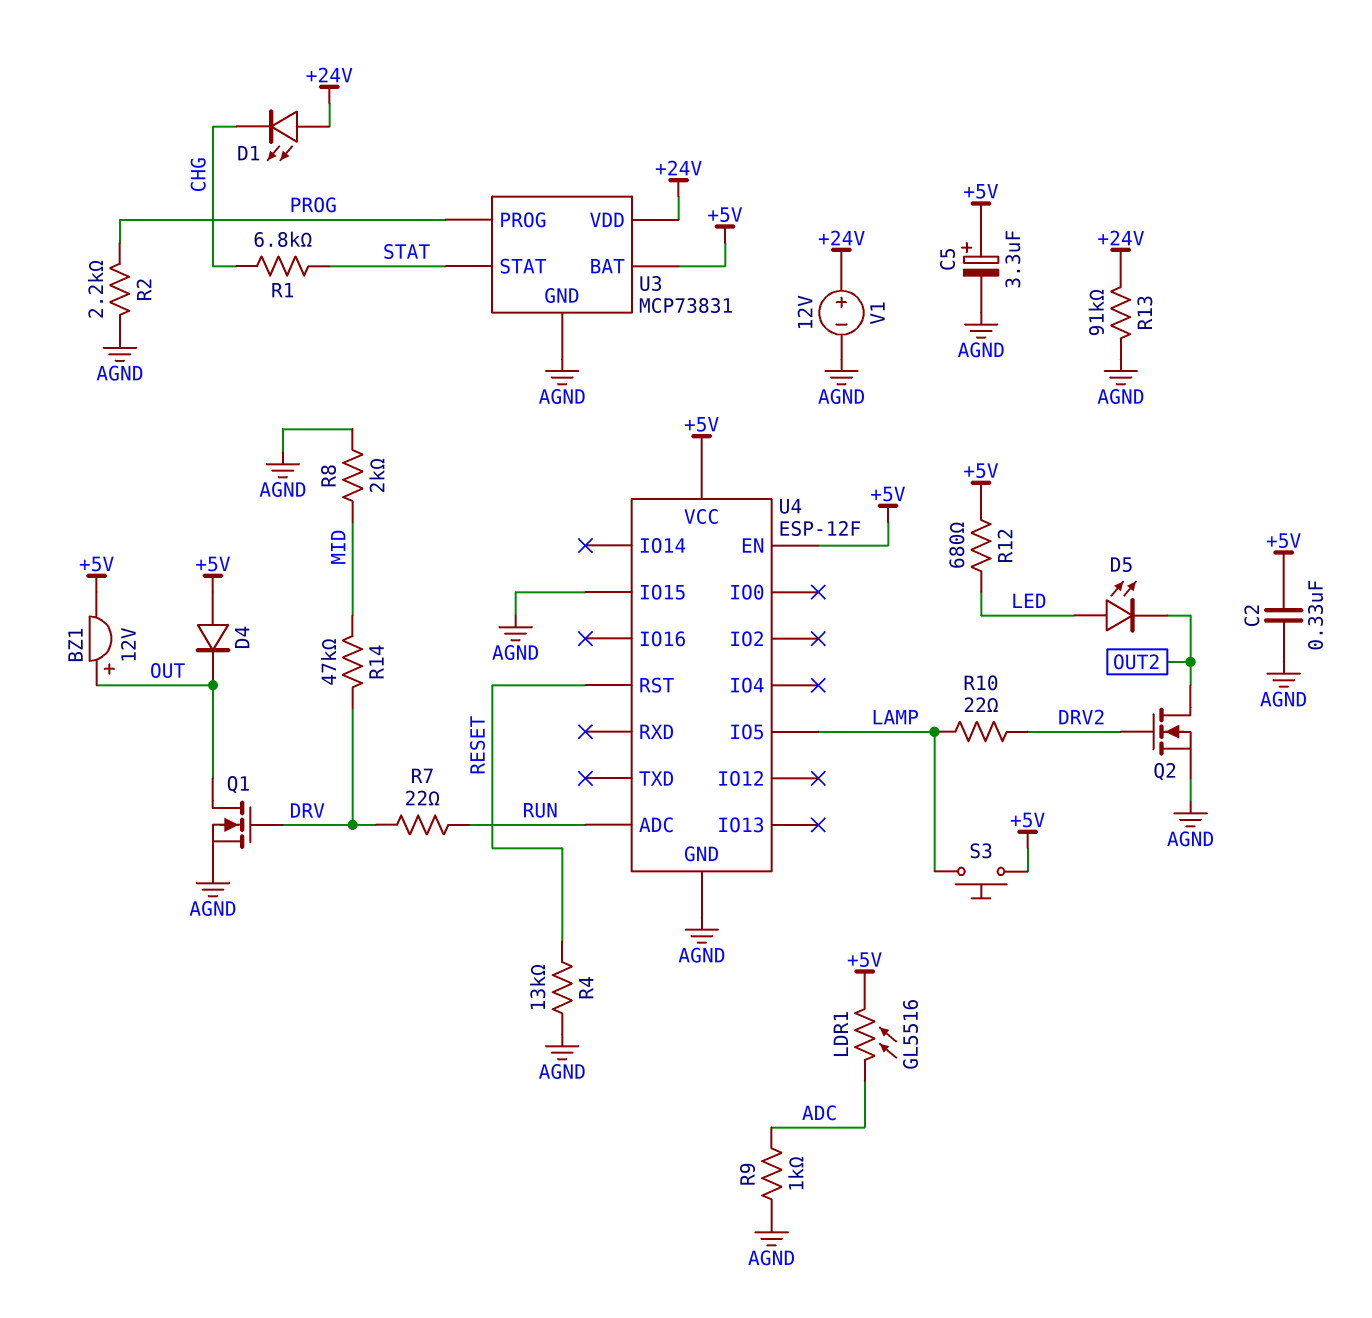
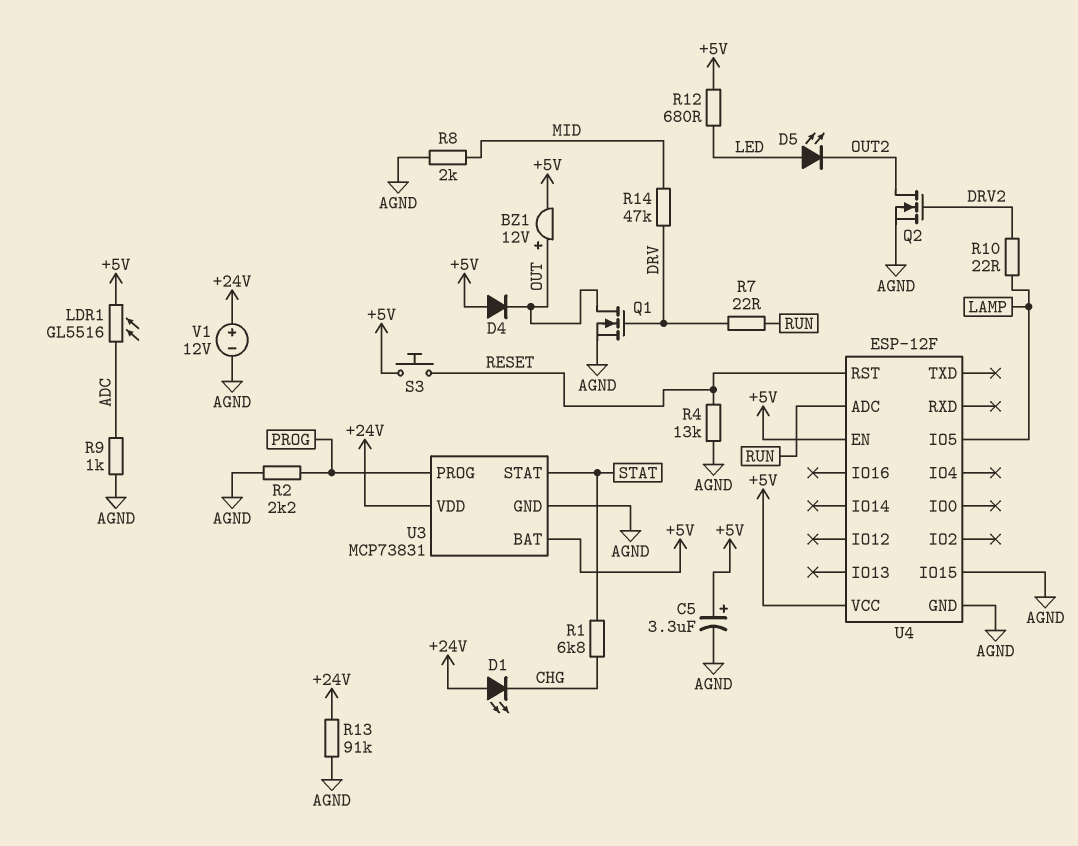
C2: 330nF (+5V, AGND) -> none
S3: button (+5V, LAMP) -> button (+5V, RESET)

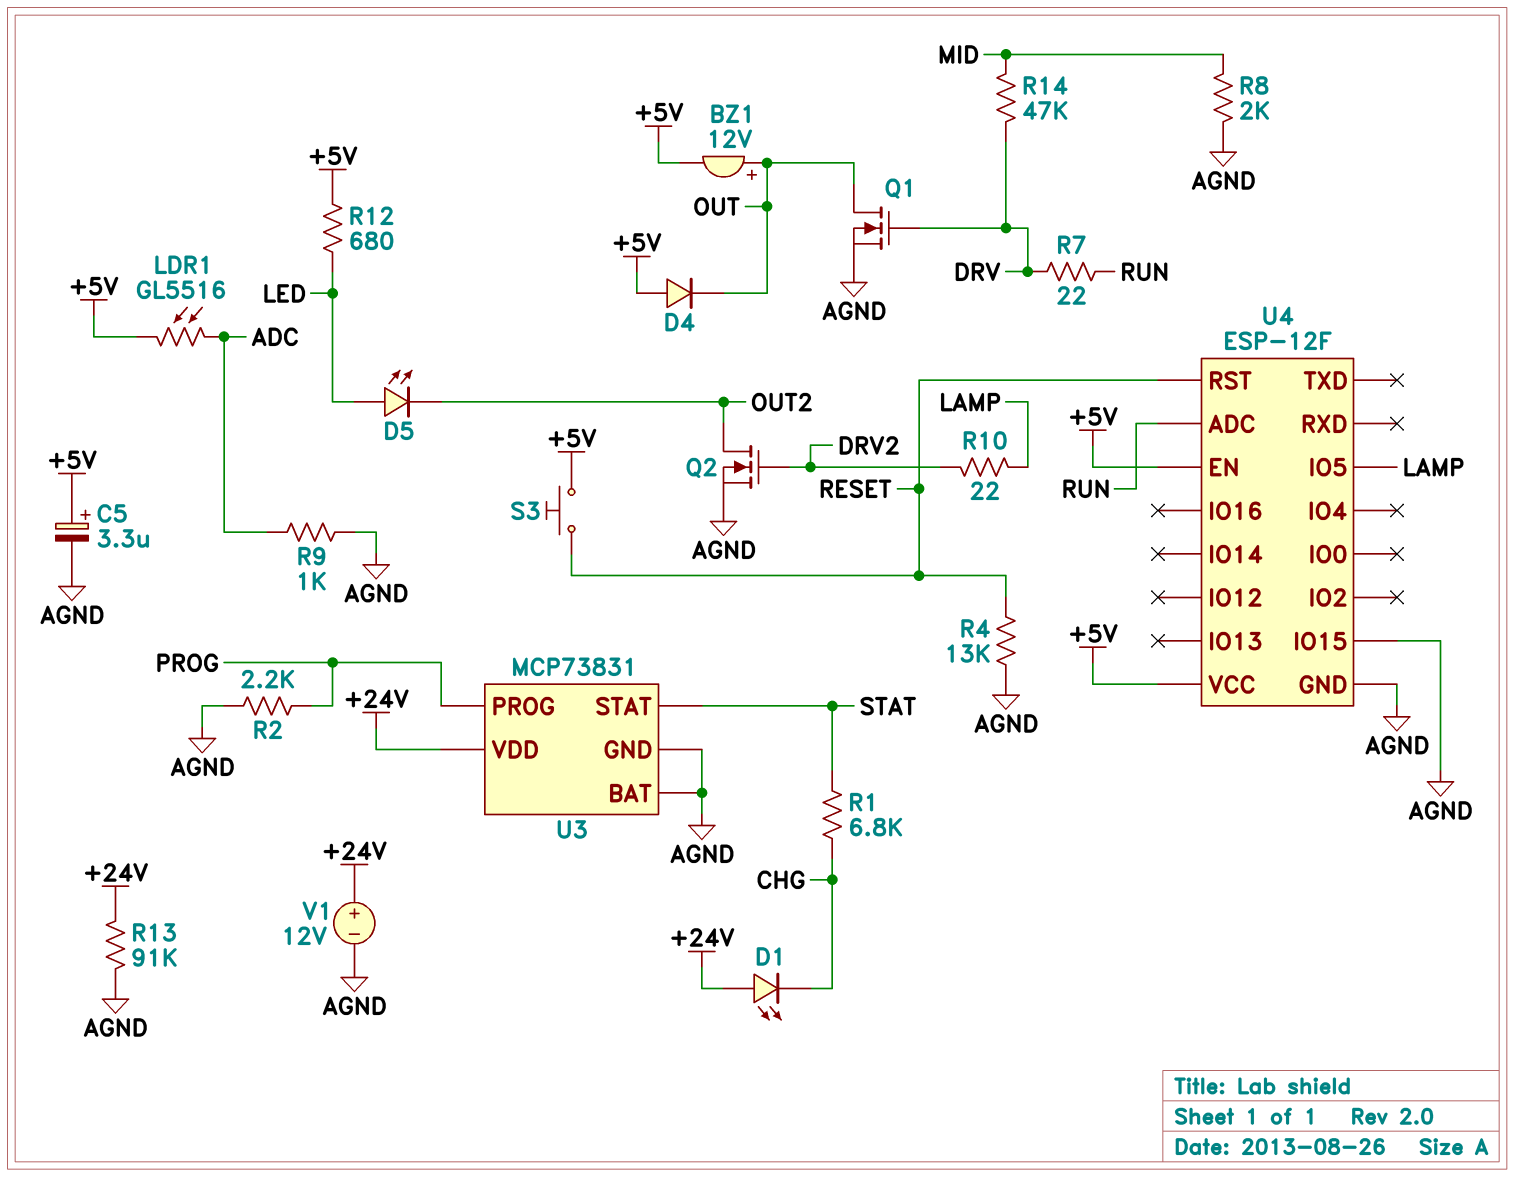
U3 pin BAT: +5V -> AGND

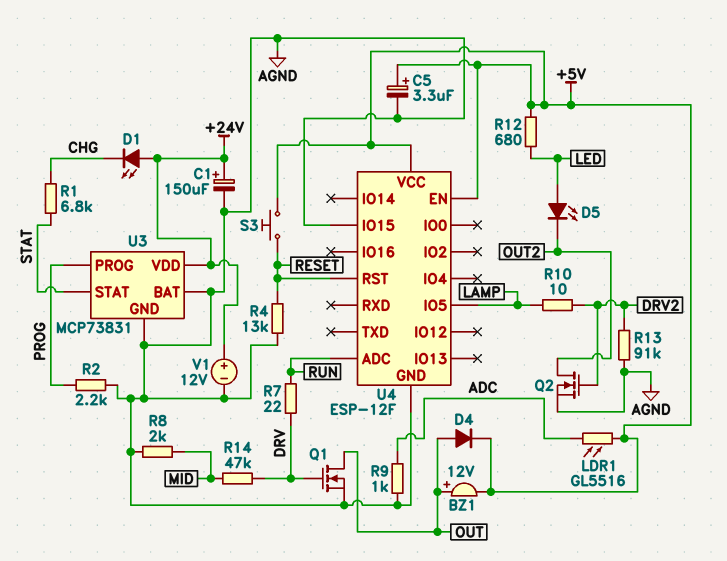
C1: none -> 150uF (plus +24V, minus AGND)
D4: diode (A +5V, K OUT) -> diode (A OUT, K +5V)
R10: 22 (DRV2, LAMP) -> 10 (DRV2, LAMP)
R13: 91k (+24V, AGND) -> 91k (AGND, DRV2)

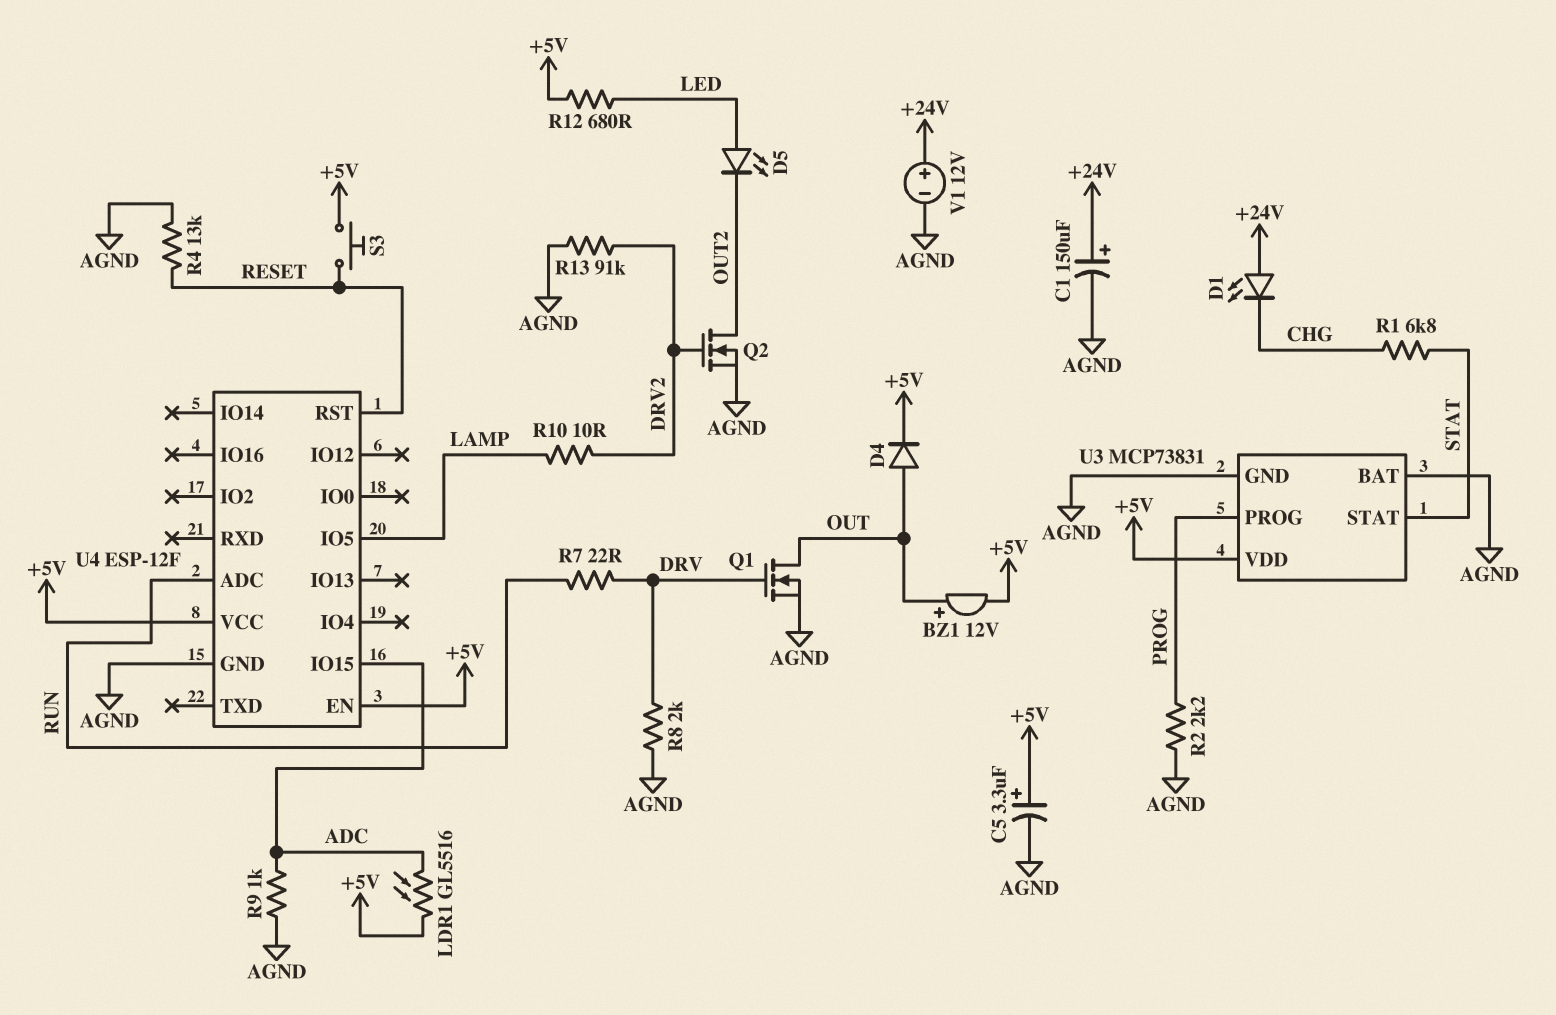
R8: 2k (AGND, MID) -> 2k (AGND, DRV)
R14: 47k (DRV, MID) -> none
U3 pin VDD: +24V -> +5V
U4 pin IO15: AGND -> ADC

